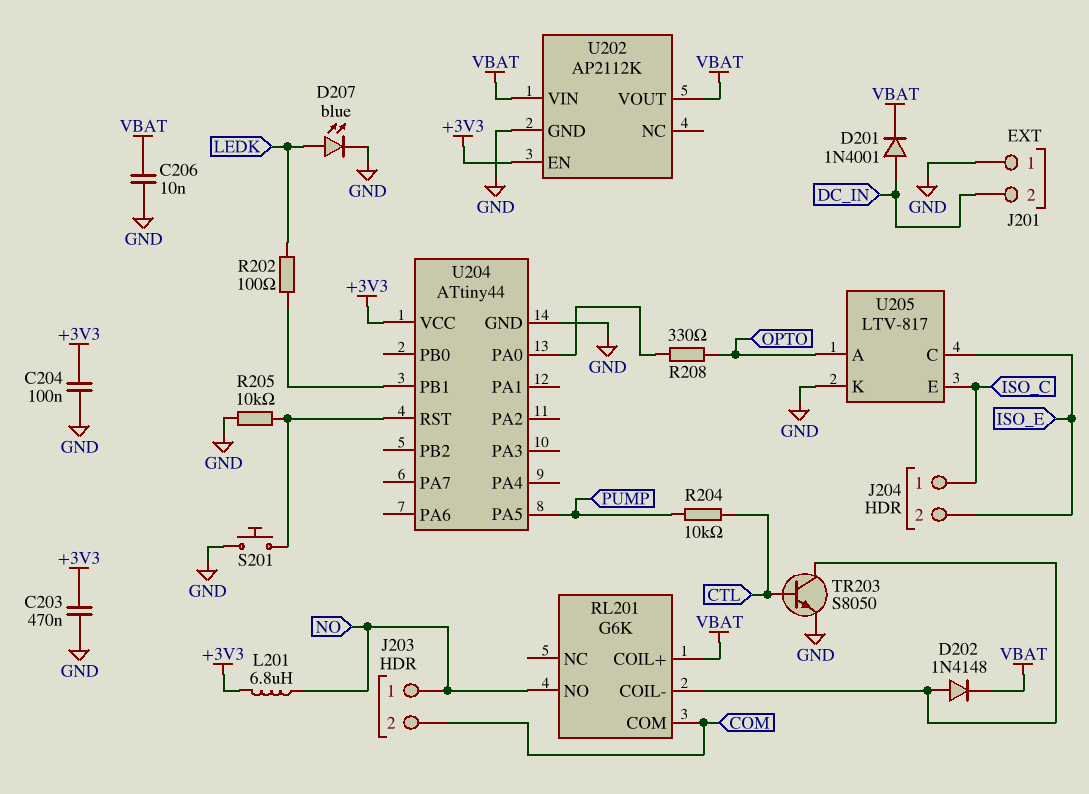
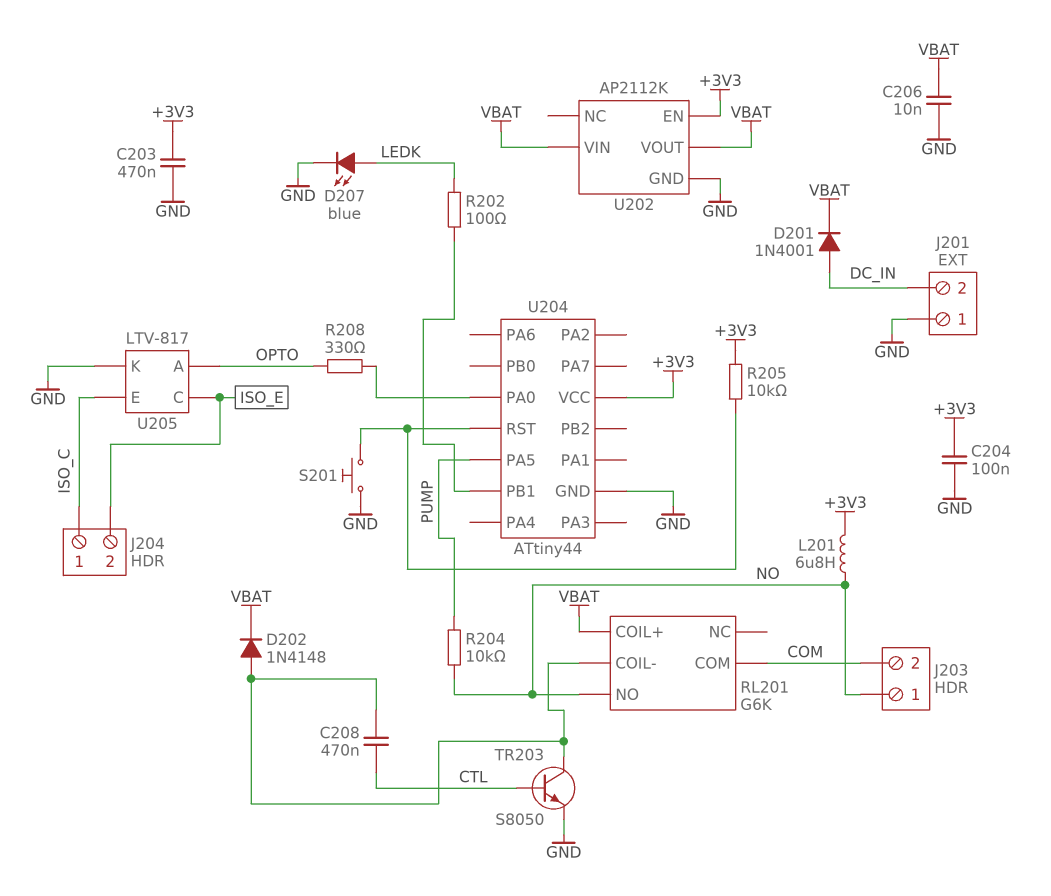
C208: none -> 470nF (CTL, RL201/COIL-)
R204: 10k (CTL, PUMP) -> 10k (NO, PUMP)
R205: 10k (GND, U204/RST) -> 10k (+3V3, U204/RST)

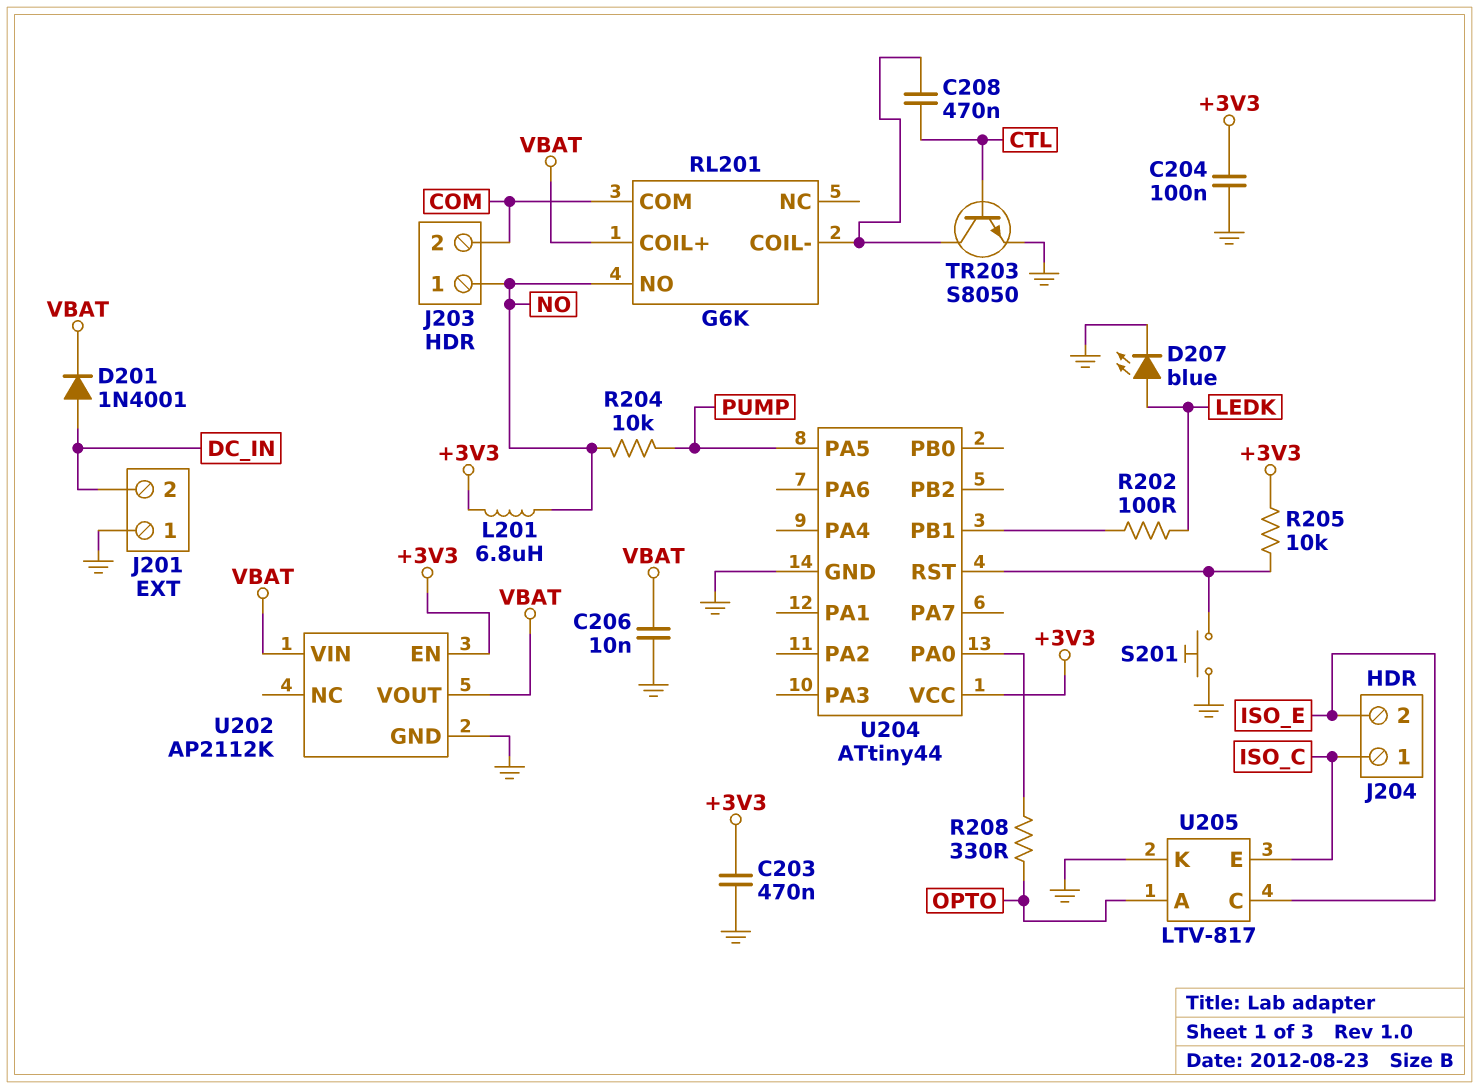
D202: diode 1N4148 (A RL201/COIL-, K VBAT) -> none

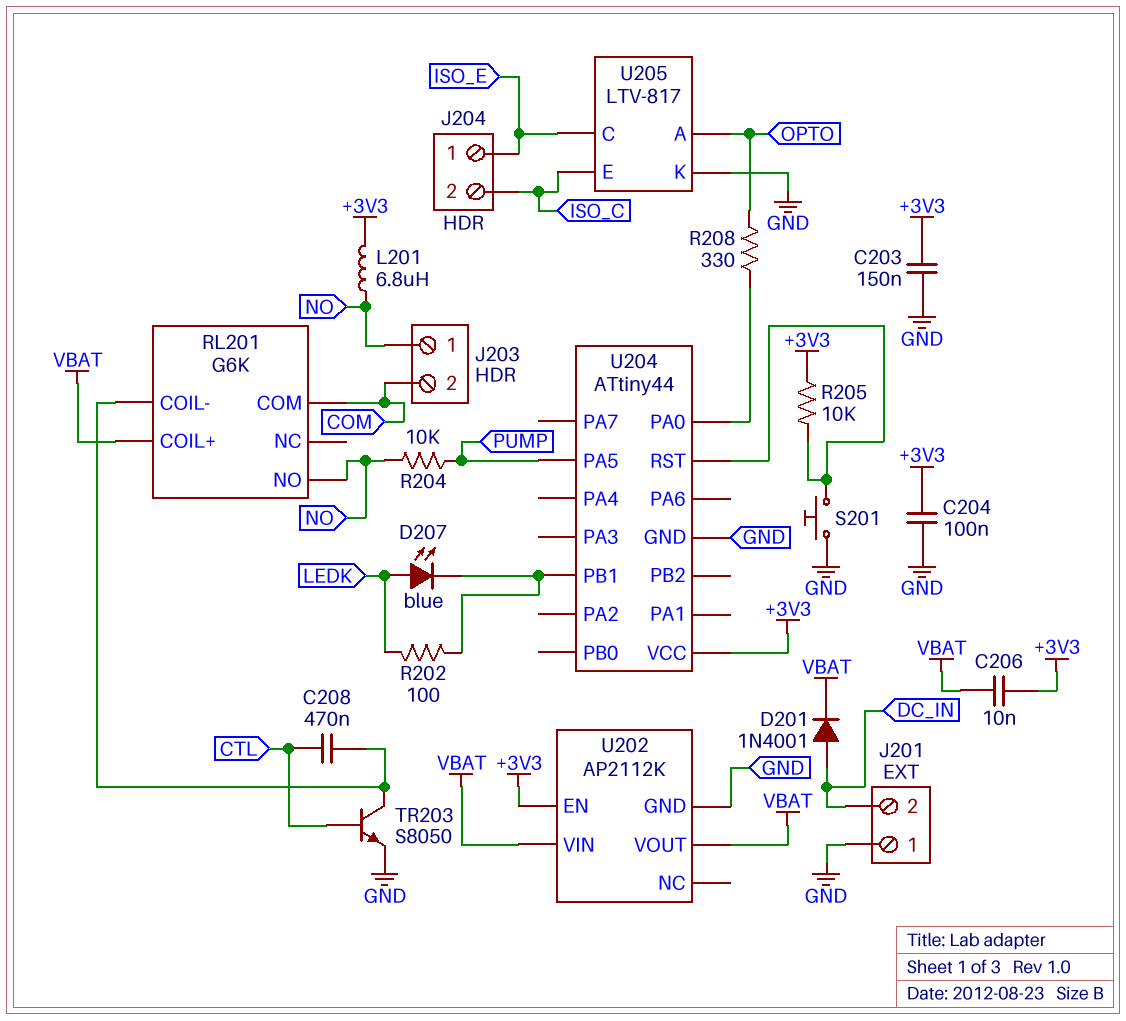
C203: 470nF (+3V3, GND) -> 150nF (+3V3, GND)
C206: 10nF (GND, VBAT) -> 10nF (+3V3, VBAT)
D207: LED blue (A LEDK, K GND) -> LED blue (A LEDK, K U204/PB1)
J204 pin 1: ISO_C -> ISO_E
J204 pin 2: ISO_E -> ISO_C

